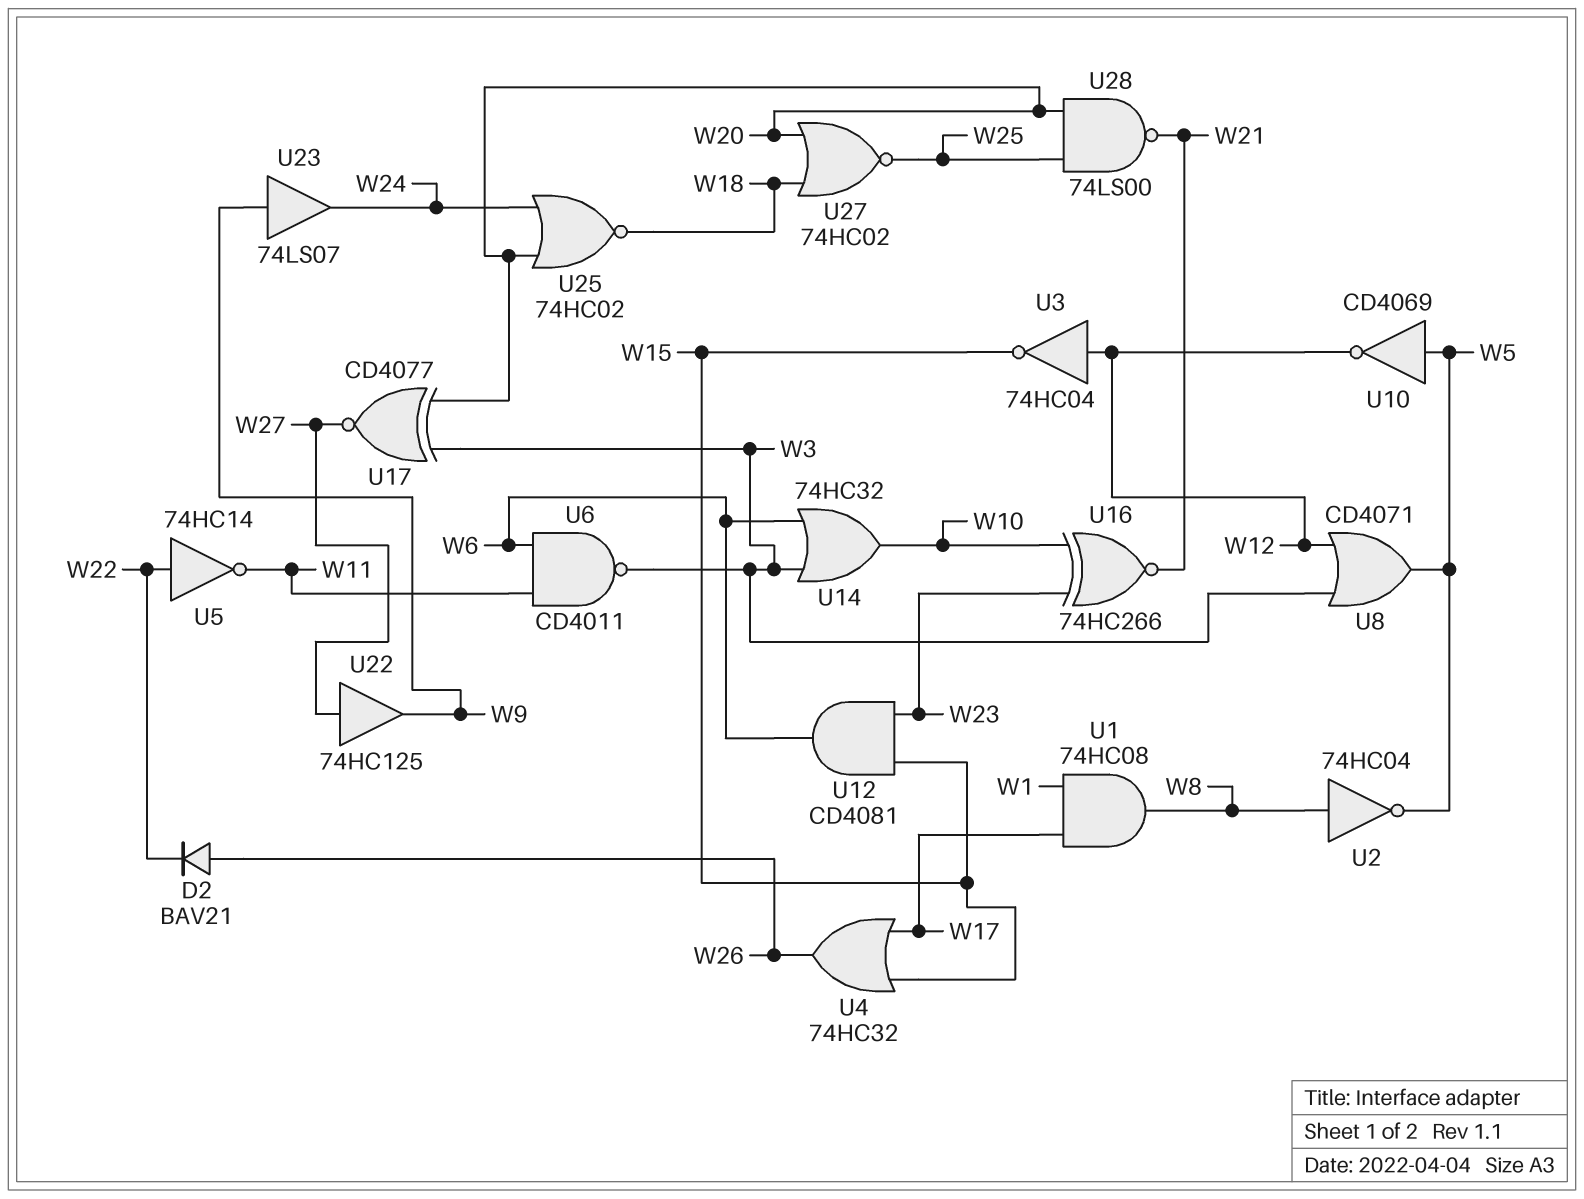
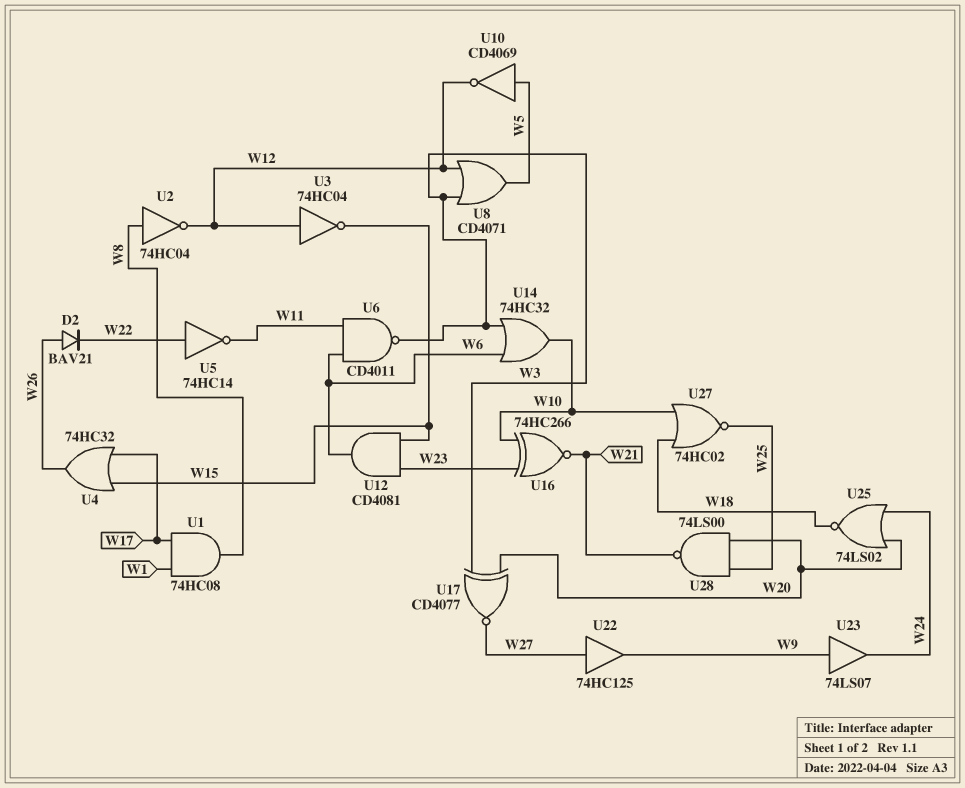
U2: NOT 74HC04 (in W8, out W5) -> NOT 74HC04 (in W8, out W12)
U25: NOR 74HC02 (in W20, in W24, out W18) -> NOR 74LS02 (in W20, in W24, out W18)
U27: NOR 74HC02 (in W18, in W20, out W25) -> NOR 74HC02 (in W10, in W18, out W25)

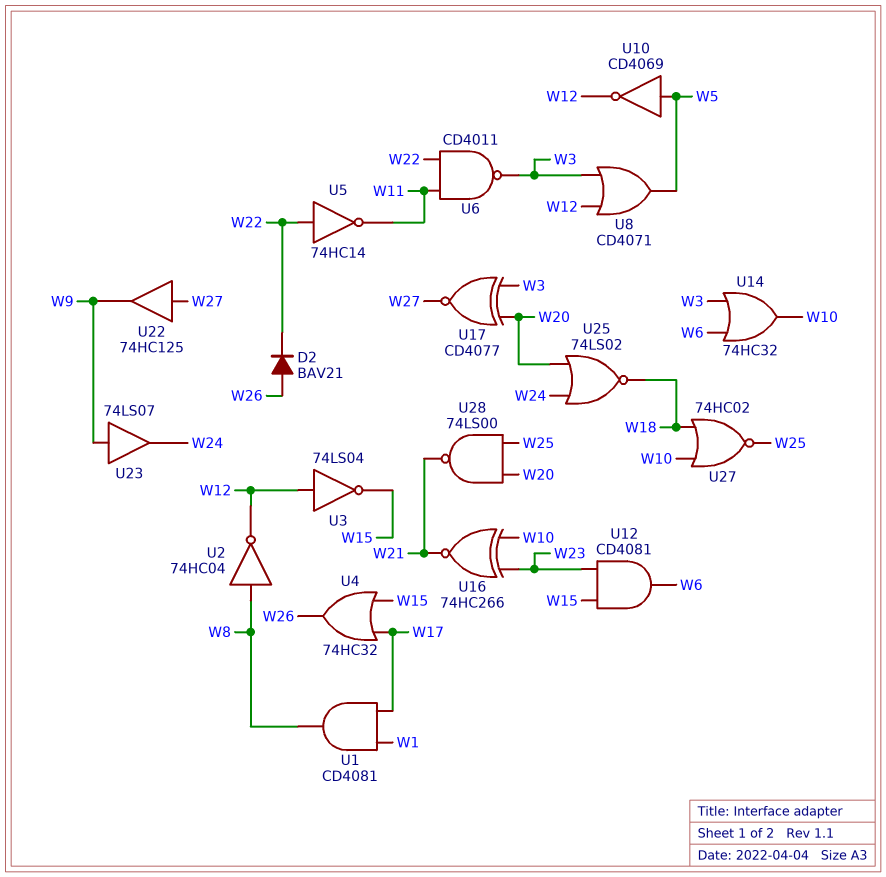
U1: AND 74HC08 (in W1, in W17, out W8) -> AND CD4081 (in W1, in W17, out W8)
U3: NOT 74HC04 (in W12, out W15) -> NOT 74LS04 (in W12, out W15)
U6: NAND CD4011 (in W6, in W11, out W3) -> NAND CD4011 (in W11, in W22, out W3)

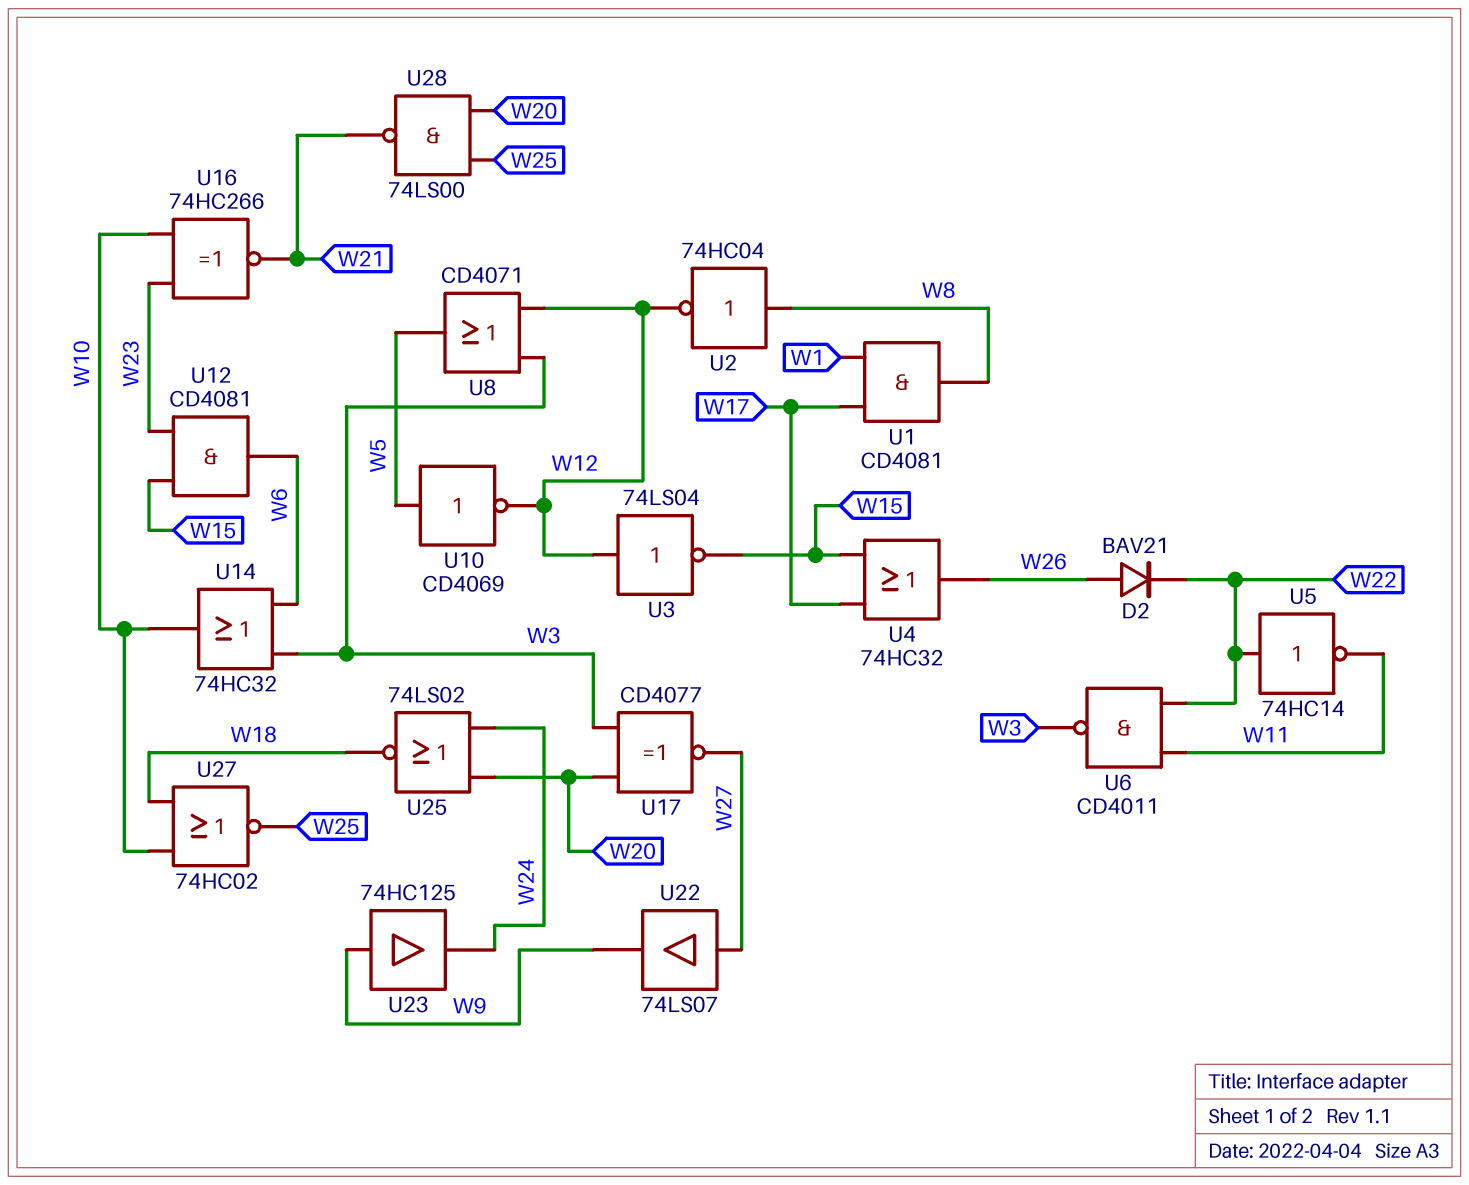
U22: buffer 74HC125 (in W27, out W9) -> buffer 74LS07 (in W27, out W9)
U23: buffer 74LS07 (in W9, out W24) -> buffer 74HC125 (in W9, out W24)

